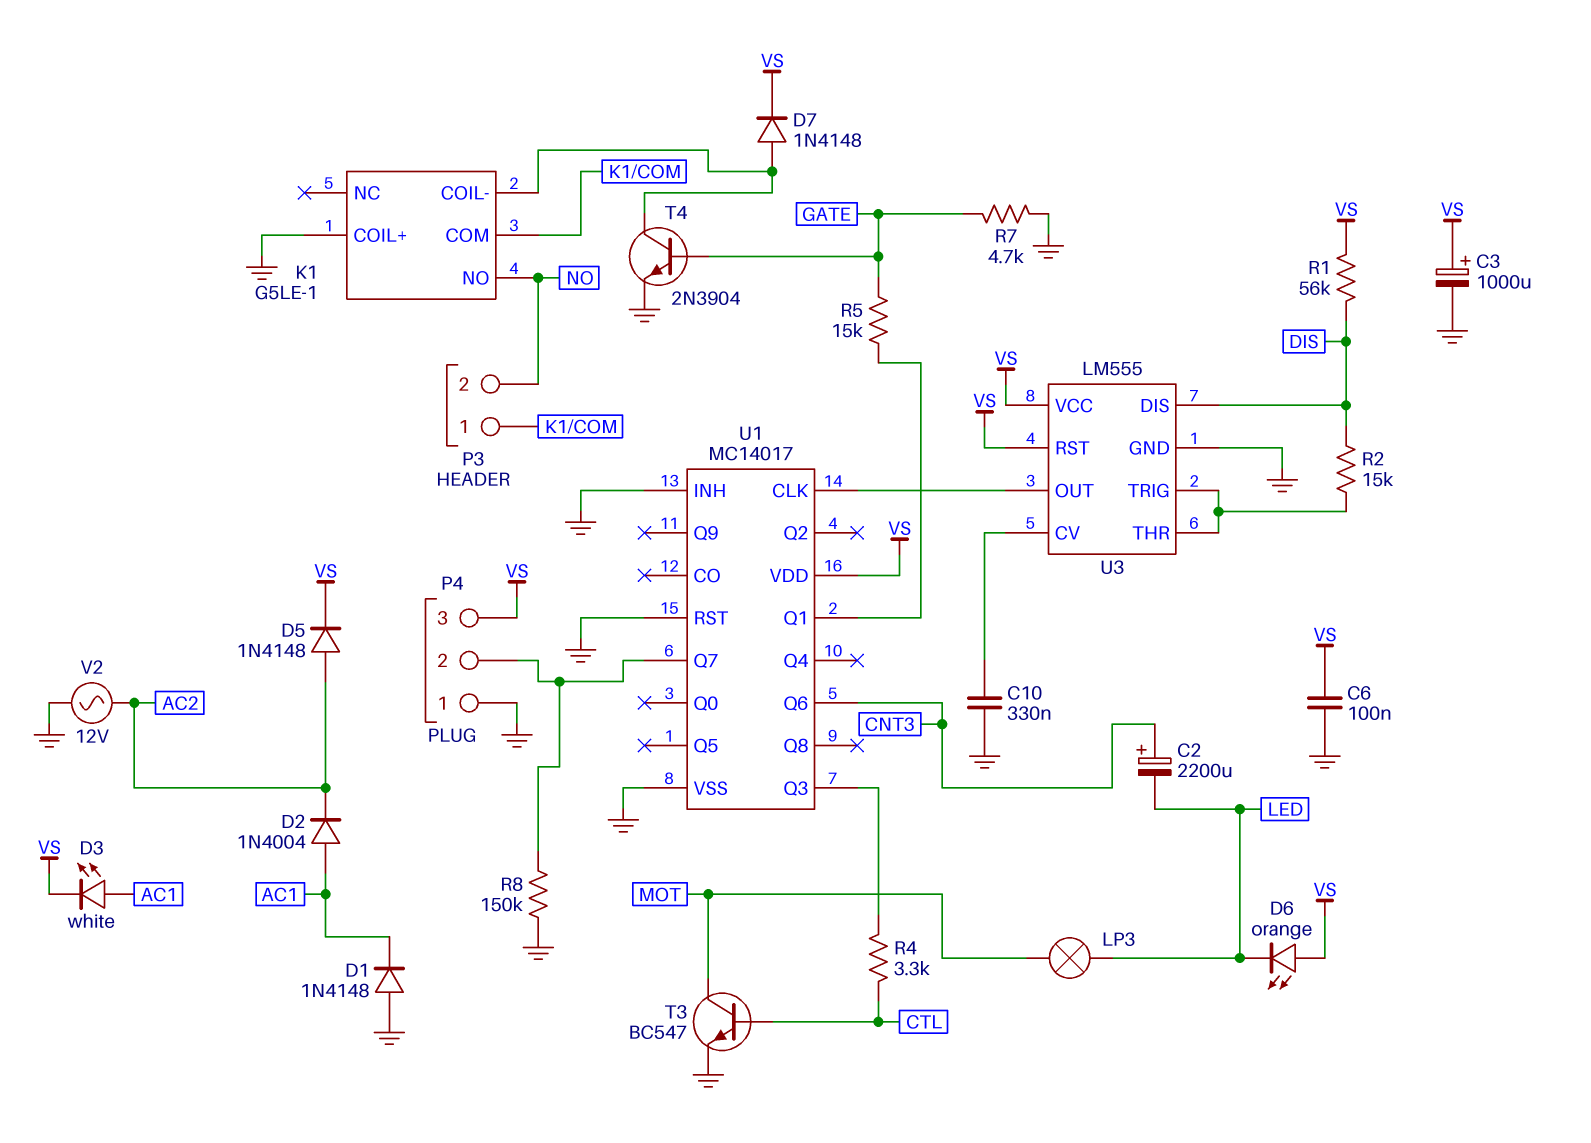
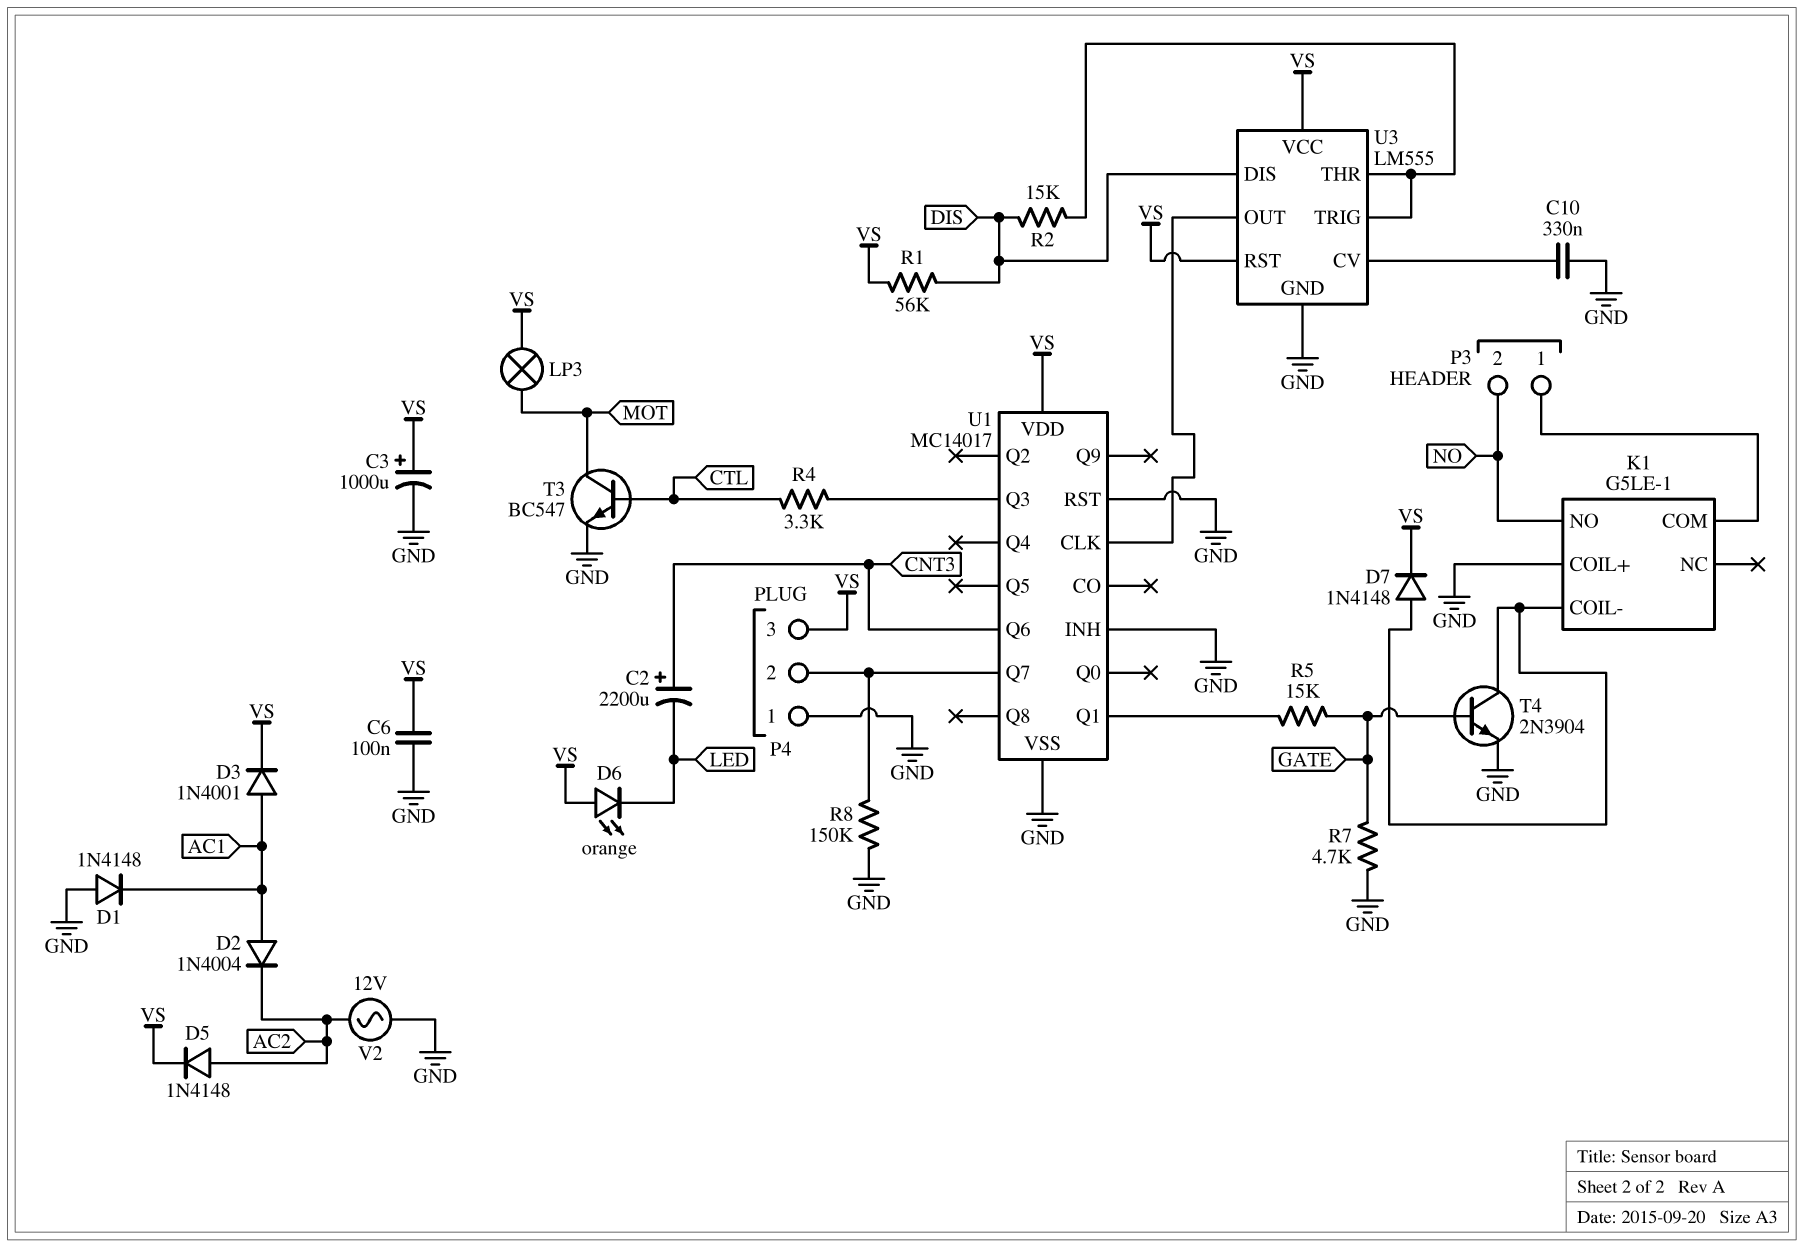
D3: LED white (A AC1, K VS) -> diode 1N4001 (A AC1, K VS)
LP3: lamp (LED, MOT) -> lamp (MOT, VS)

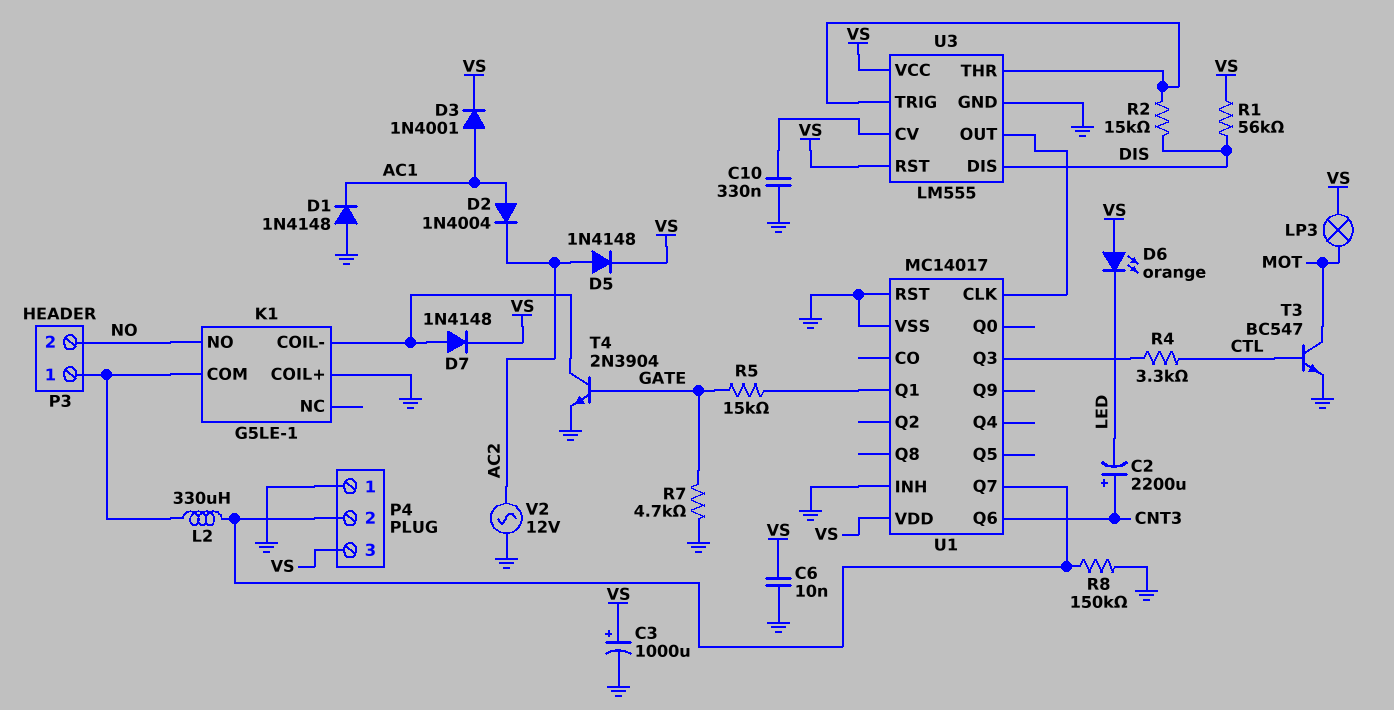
C6: 100nF (GND, VS) -> 10nF (GND, VS)
L2: none -> 330uH (K1/COM, P4/2)

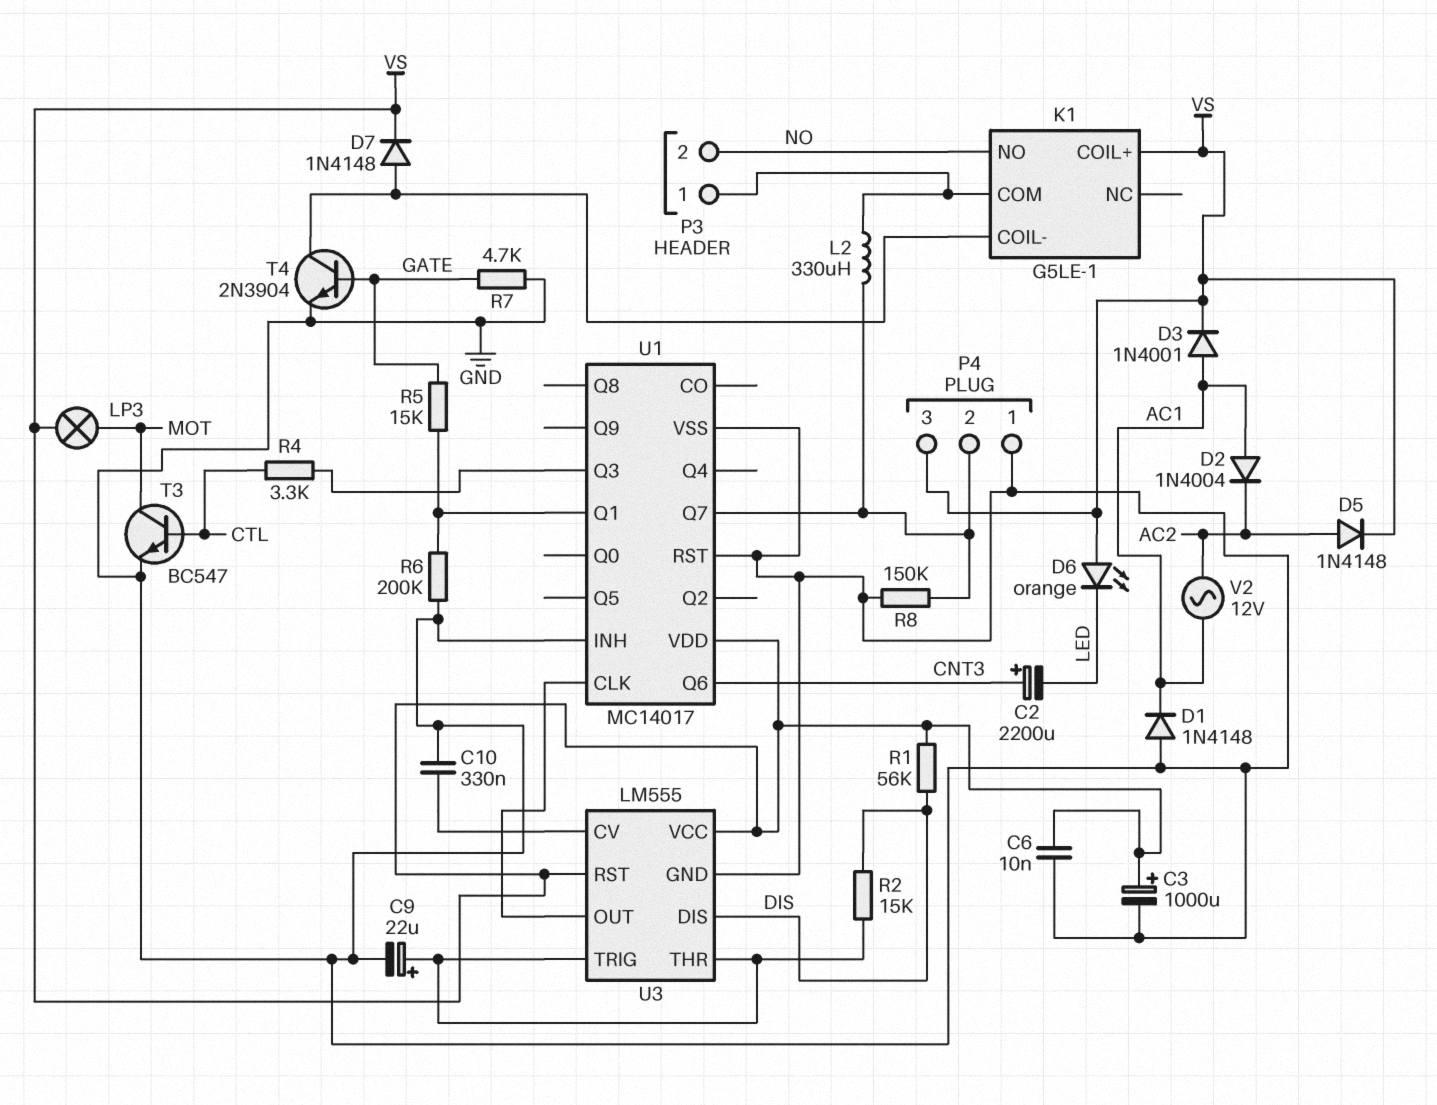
C9: none -> 22uF (plus U3/THR, minus GND)
K1 pin COIL+: GND -> VS
R6: none -> 200k (GND, U1/Q1)
V2: AC 12V (AC2, GND) -> AC 12V (AC1, AC2)

